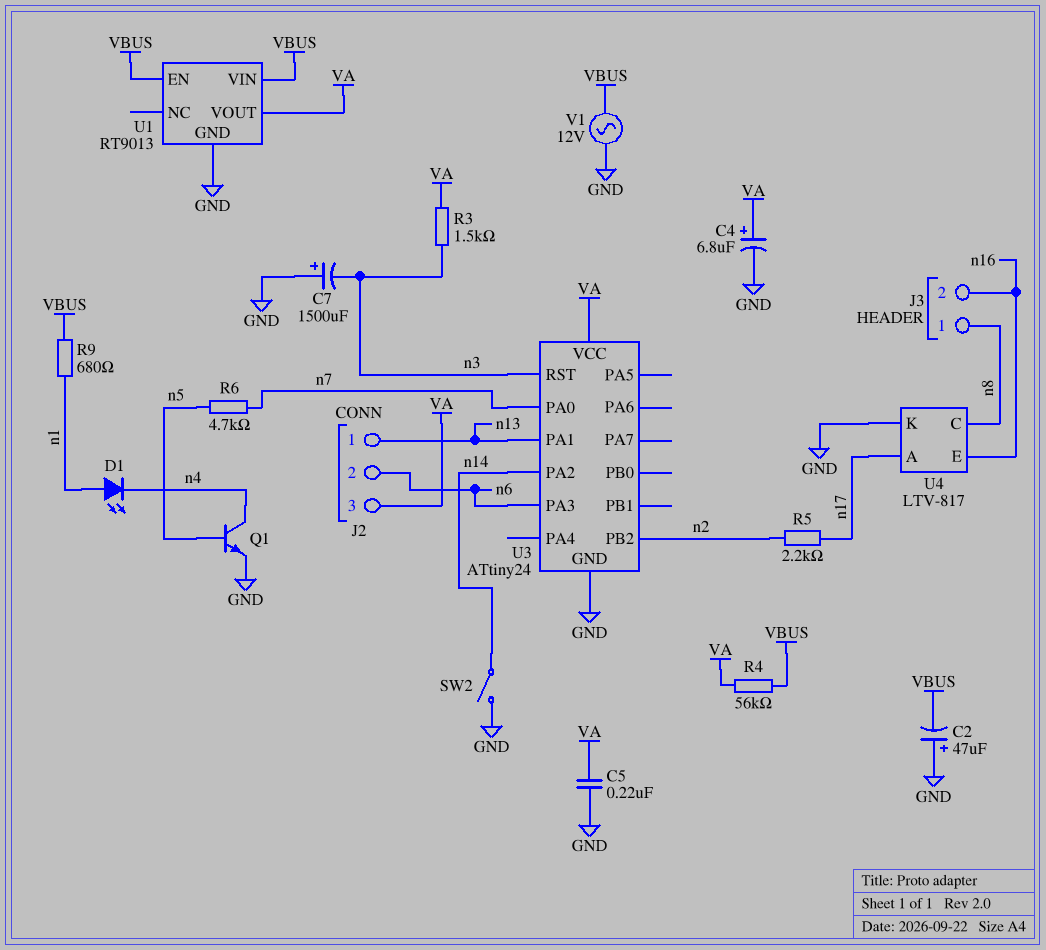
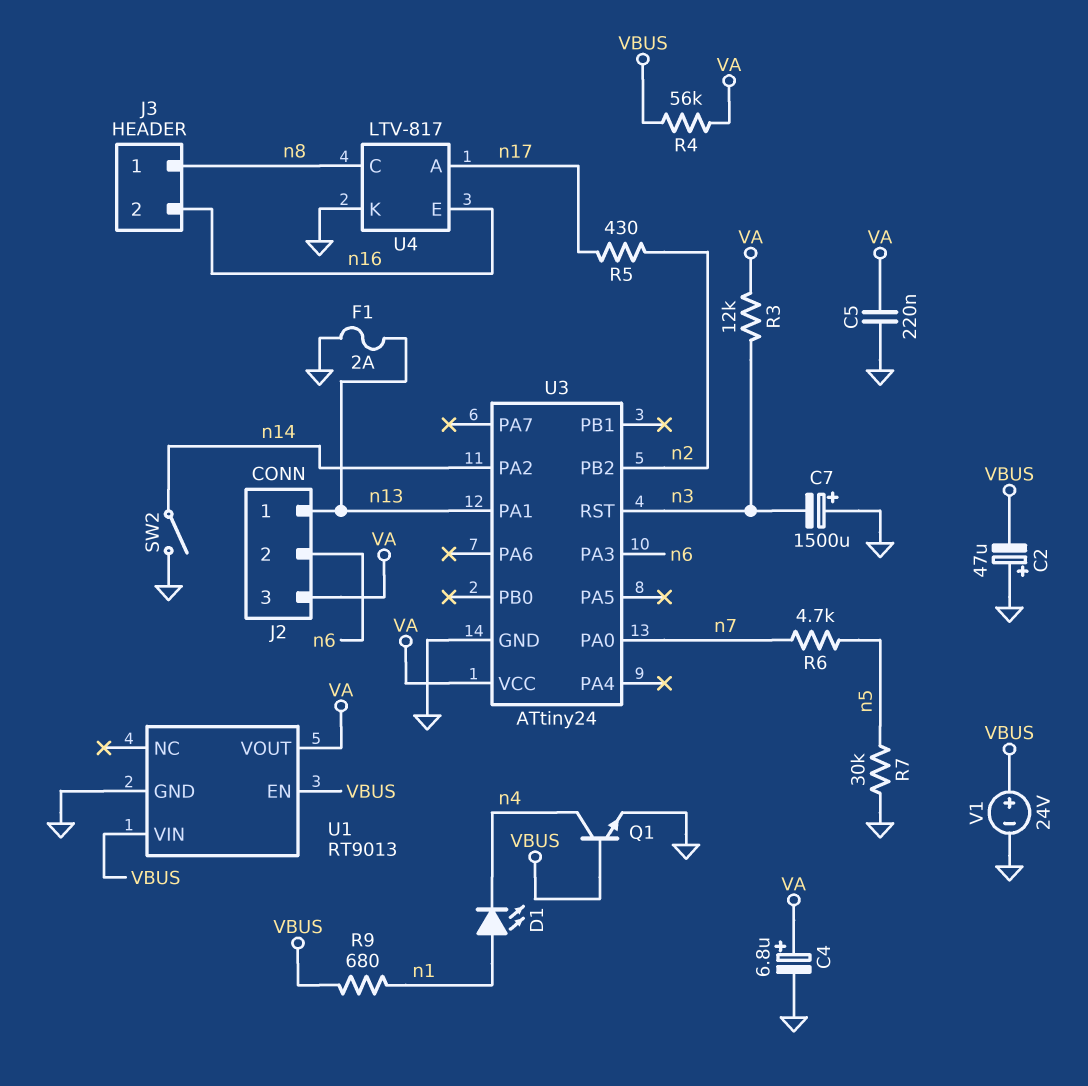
F1: none -> 2A (GND, n13)
Q1: NPN (B n5, C n4, E GND) -> NPN (B VBUS, C n4, E GND)
R3: 1.5k (VA, n3) -> 12k (VA, n3)
R5: 2.2k (n2, n17) -> 430 (n2, n17)
R7: none -> 30k (GND, n5)
V1: AC 12V (GND, VBUS) -> 24V (plus VBUS, minus GND)

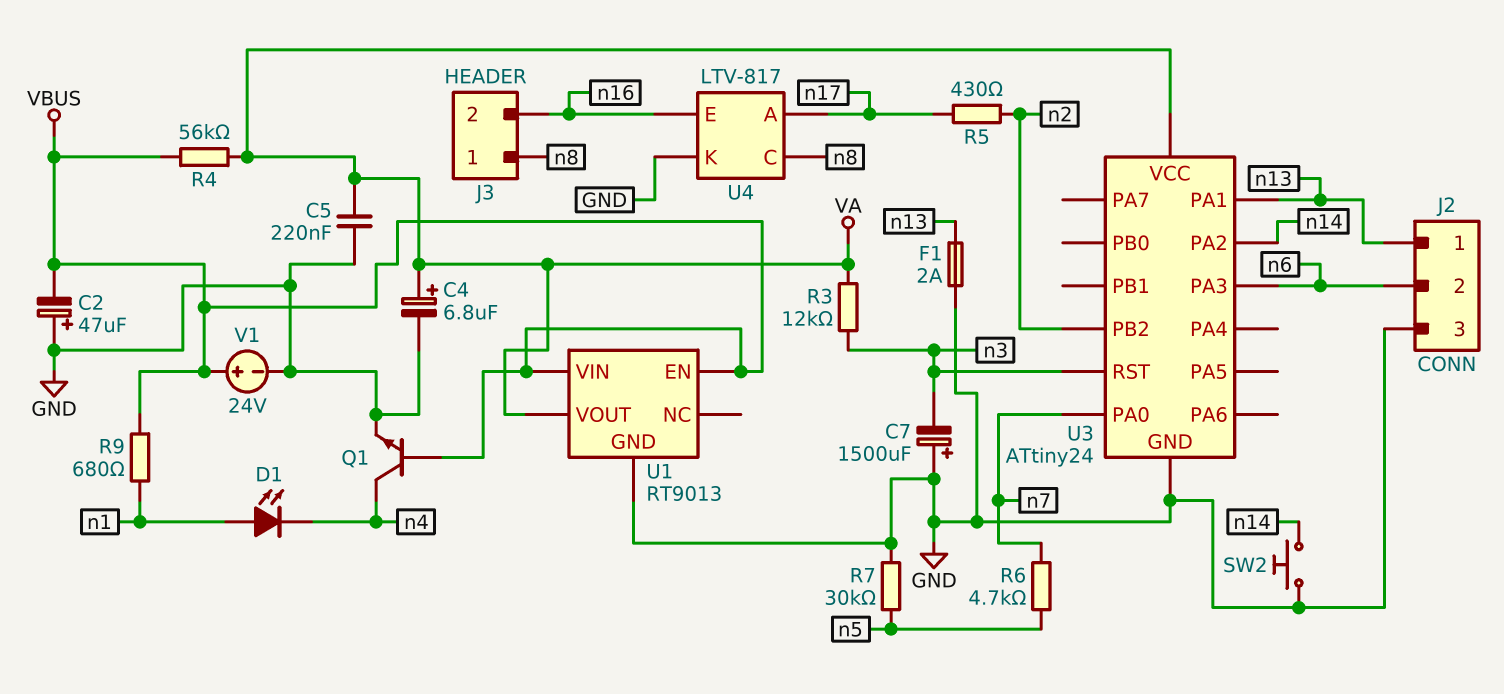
J2 pin 3: VA -> GND
SW2: switch (GND, n14) -> button (GND, n14)

